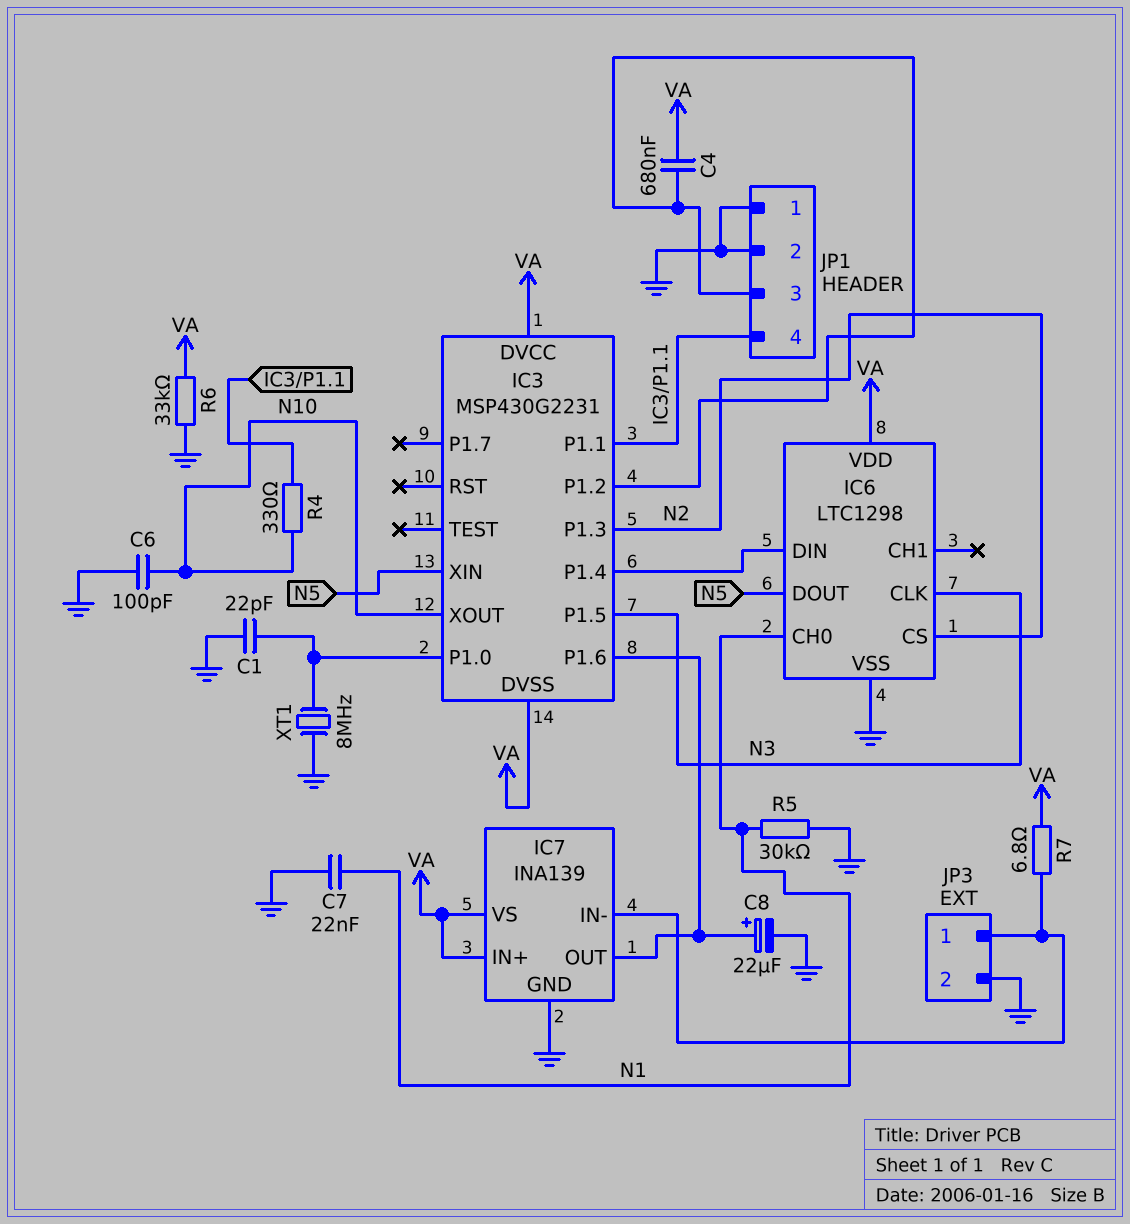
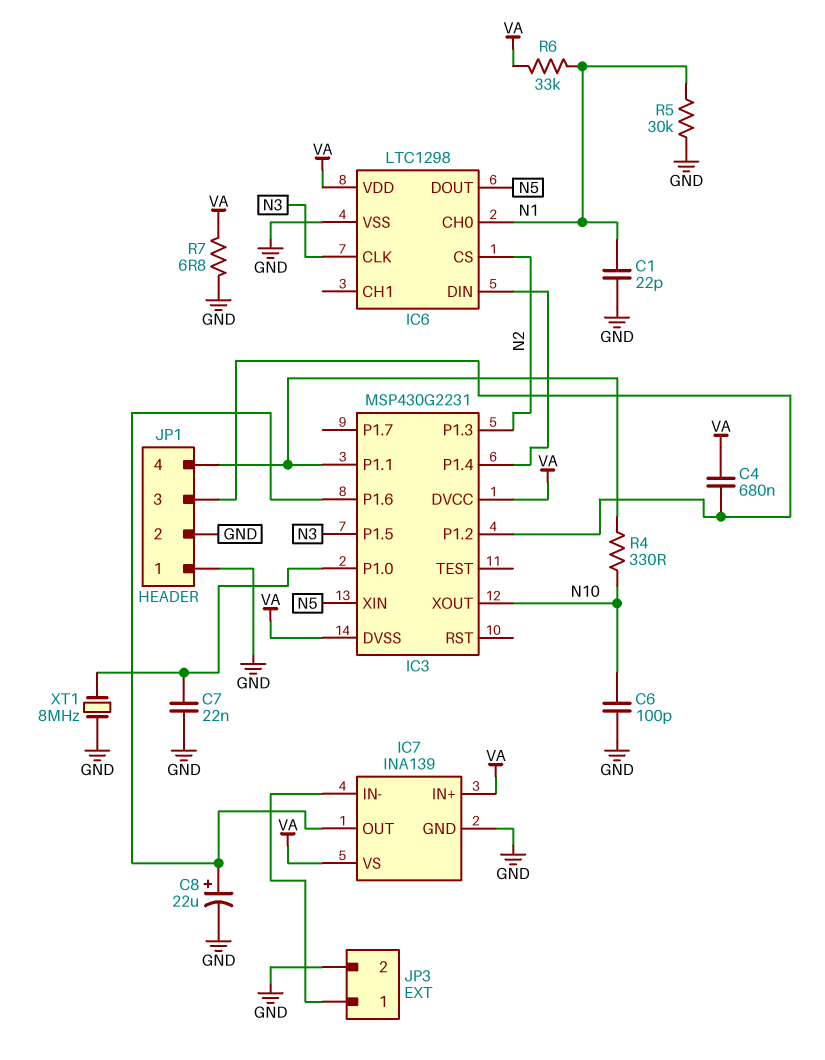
C1: 22pF (GND, IC3/P1.0) -> 22pF (GND, N1)
C7: 22nF (GND, N1) -> 22nF (GND, IC3/P1.0)
R6: 33k (GND, VA) -> 33k (N1, VA)
R7: 6.8 (IC7/IN-, VA) -> 6.8 (GND, VA)

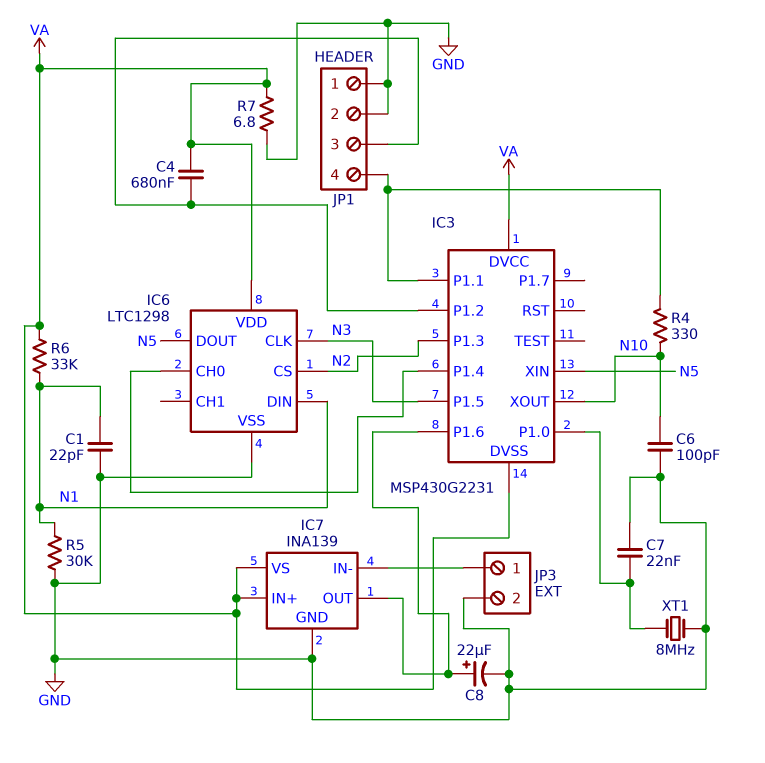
IC6 pin CH0: N1 -> IC3/P1.4
IC6 pin DIN: IC3/P1.4 -> N1

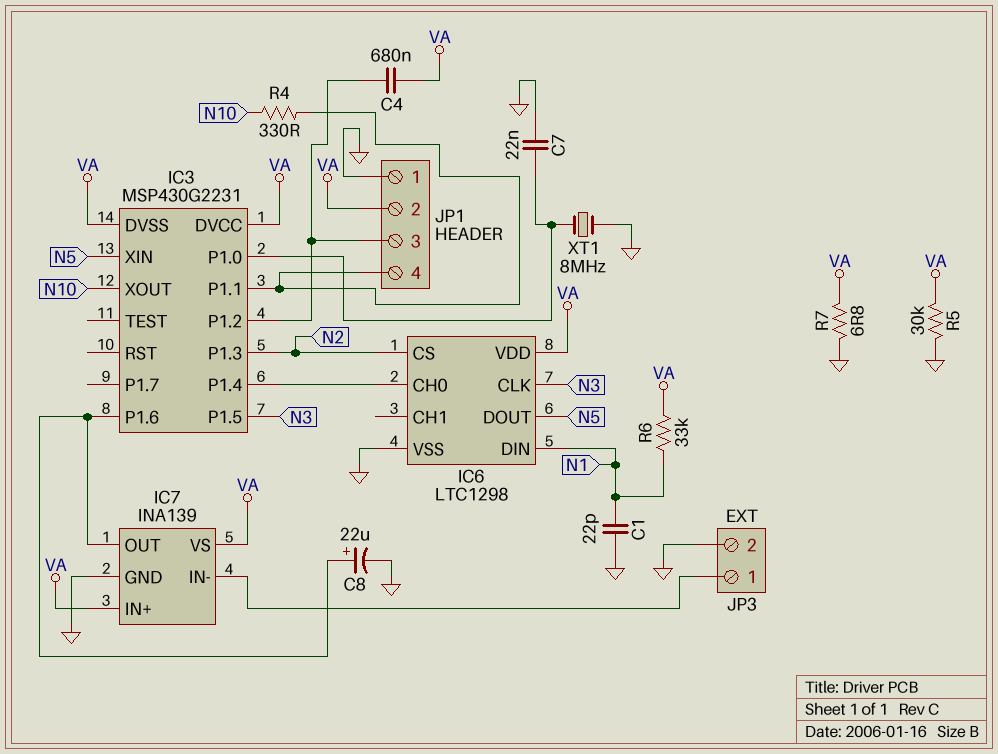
C6: 100pF (GND, N10) -> none
JP1 pin 2: GND -> VA
R5: 30k (GND, N1) -> 30k (GND, VA)

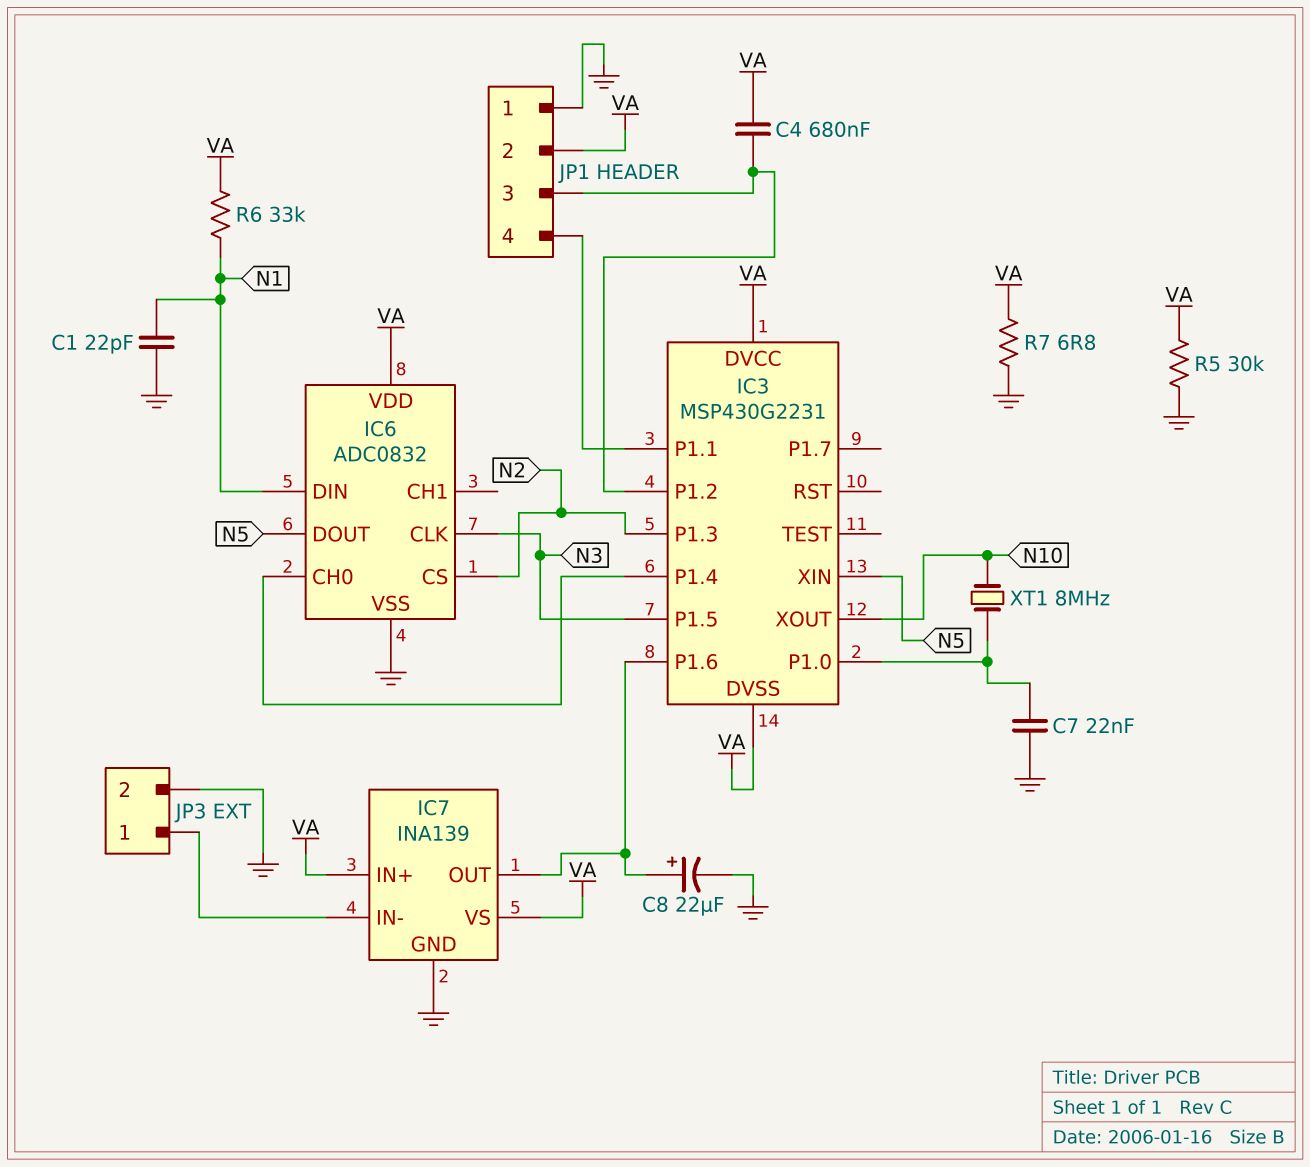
IC6: LTC1298 -> ADC0832
R4: 330 (IC3/P1.1, N10) -> none
XT1: 8MHz (GND, IC3/P1.0) -> 8MHz (IC3/P1.0, N10)

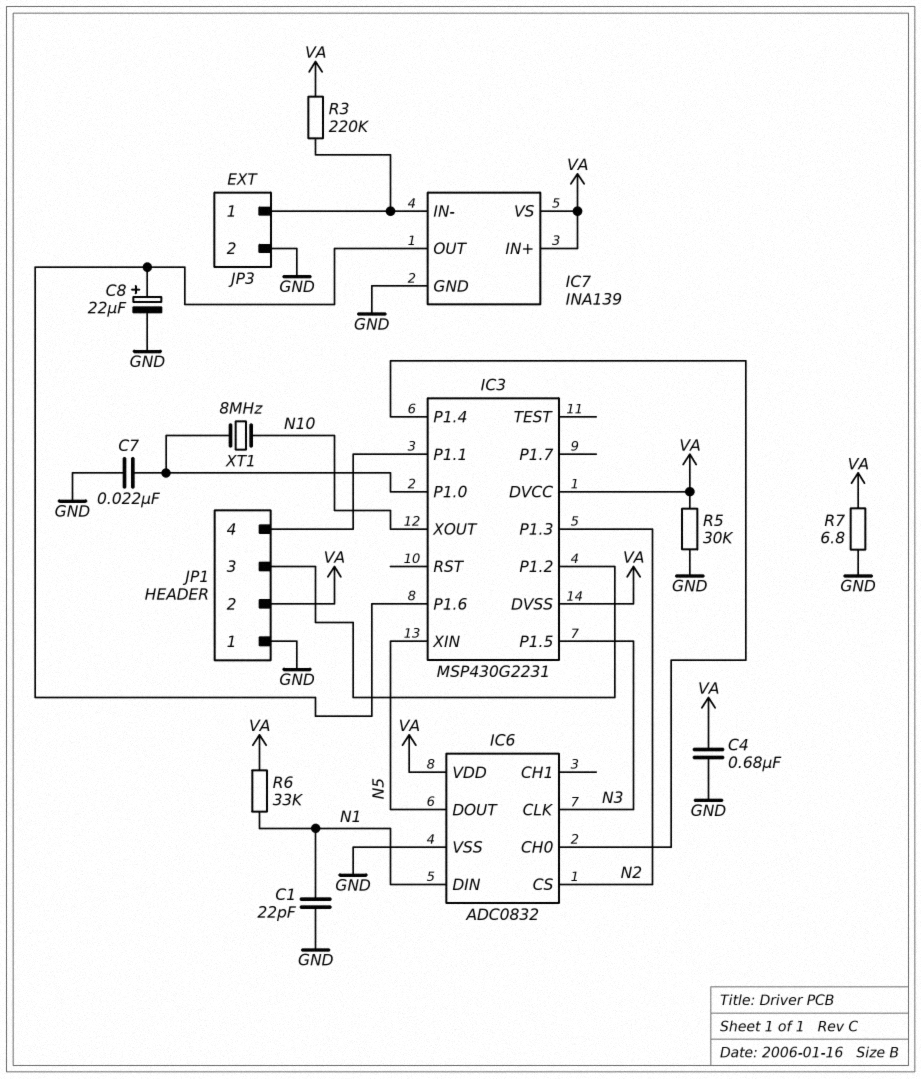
C4: 680nF (IC3/P1.2, VA) -> 680nF (GND, VA)
R3: none -> 220k (IC7/IN-, VA)

